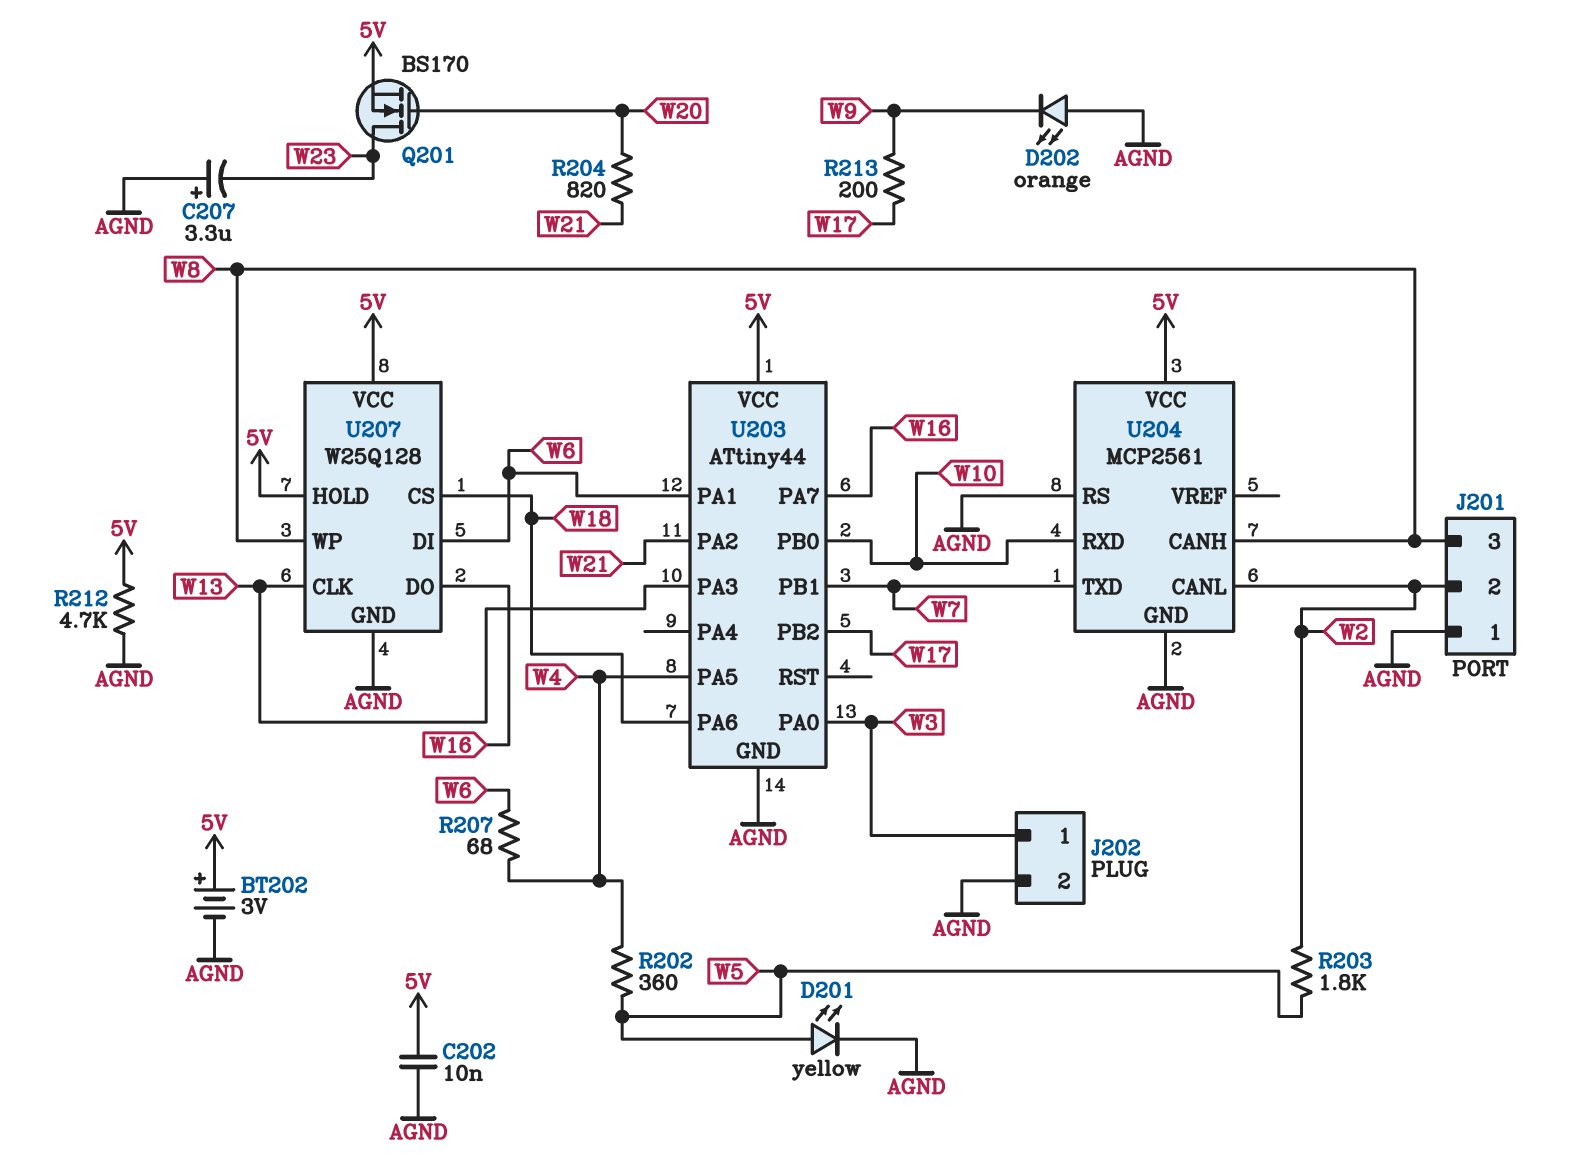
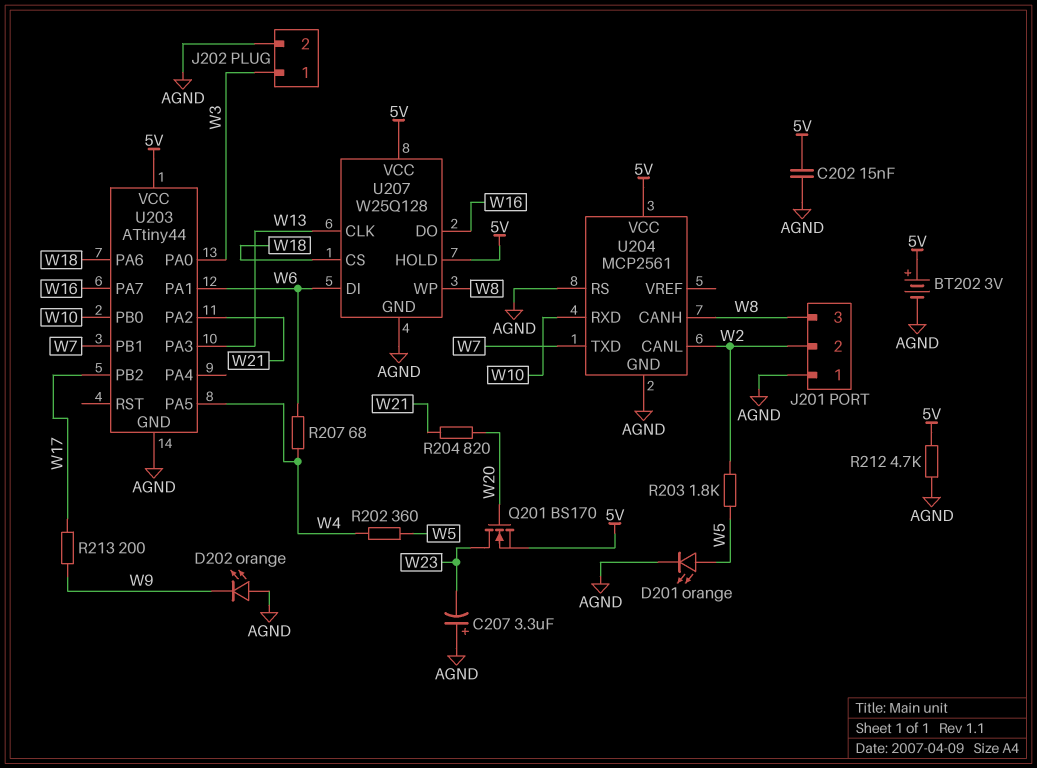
C202: 10nF (5V, AGND) -> 15nF (5V, AGND)
D201: LED yellow (A W5, K AGND) -> LED orange (A W5, K AGND)

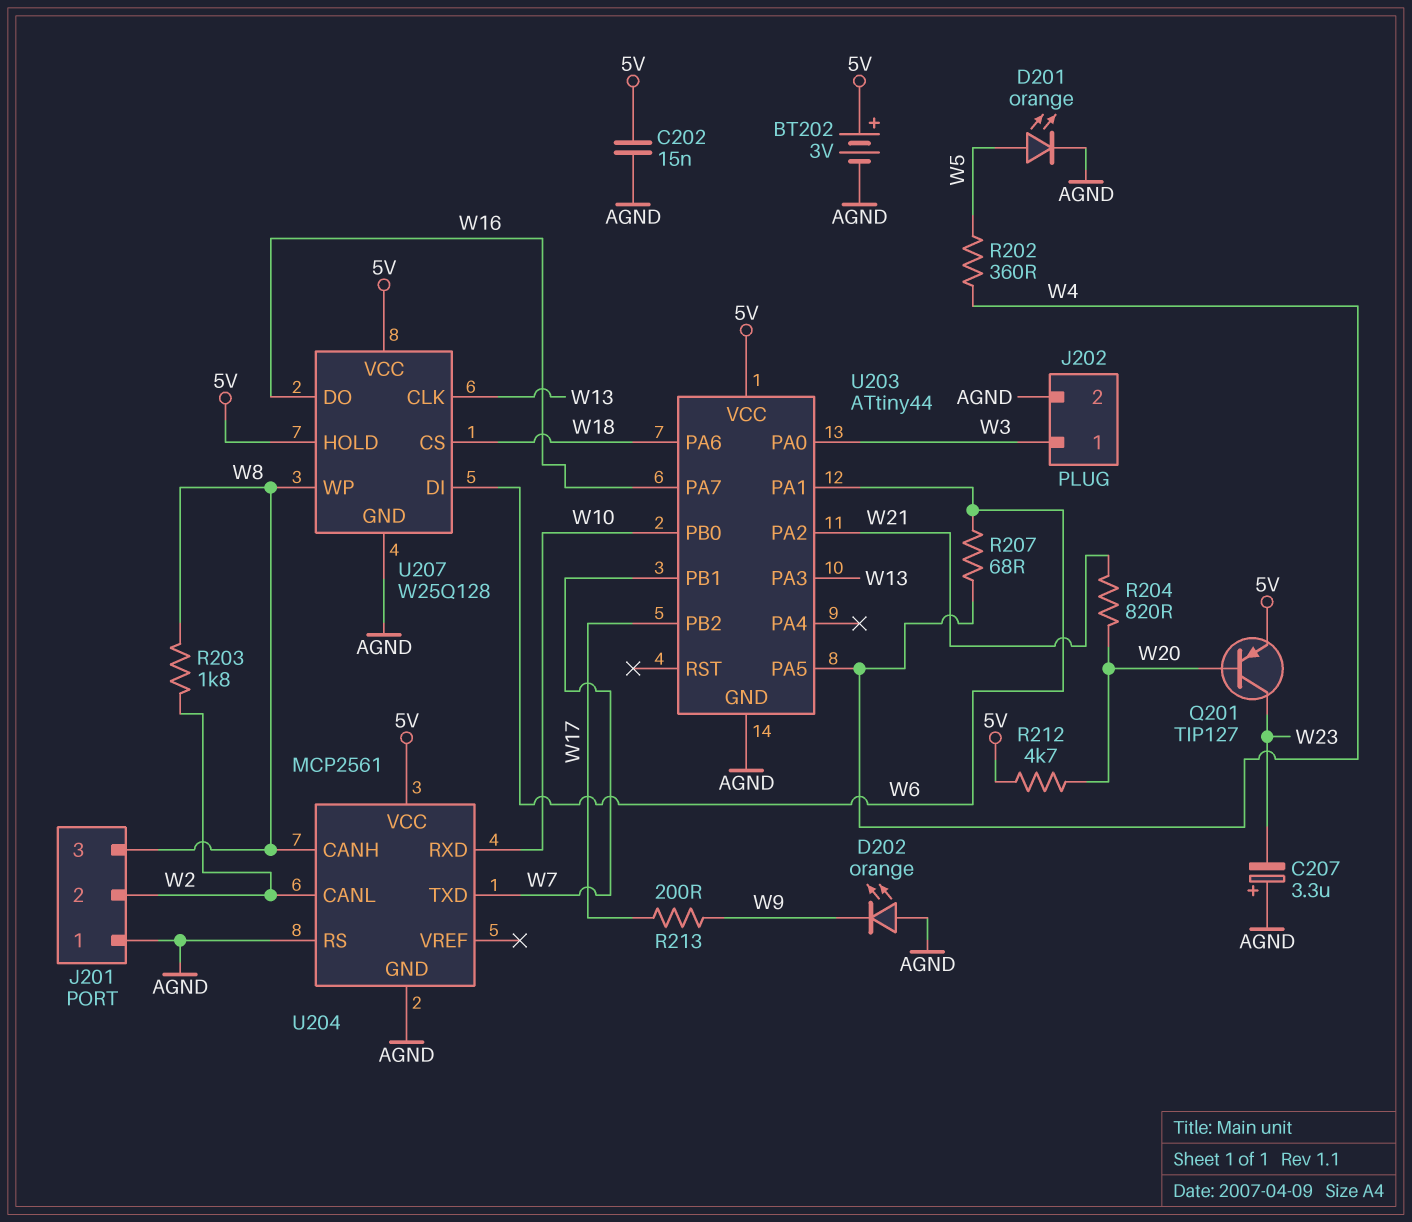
Q201: NMOS BS170 (G W20, D W23, S 5V) -> PNP TIP127 (B W20, C W23, E 5V)
R203: 1.8k (W2, W5) -> 1.8k (W2, W8)
R212: 4.7k (5V, AGND) -> 4.7k (5V, W20)

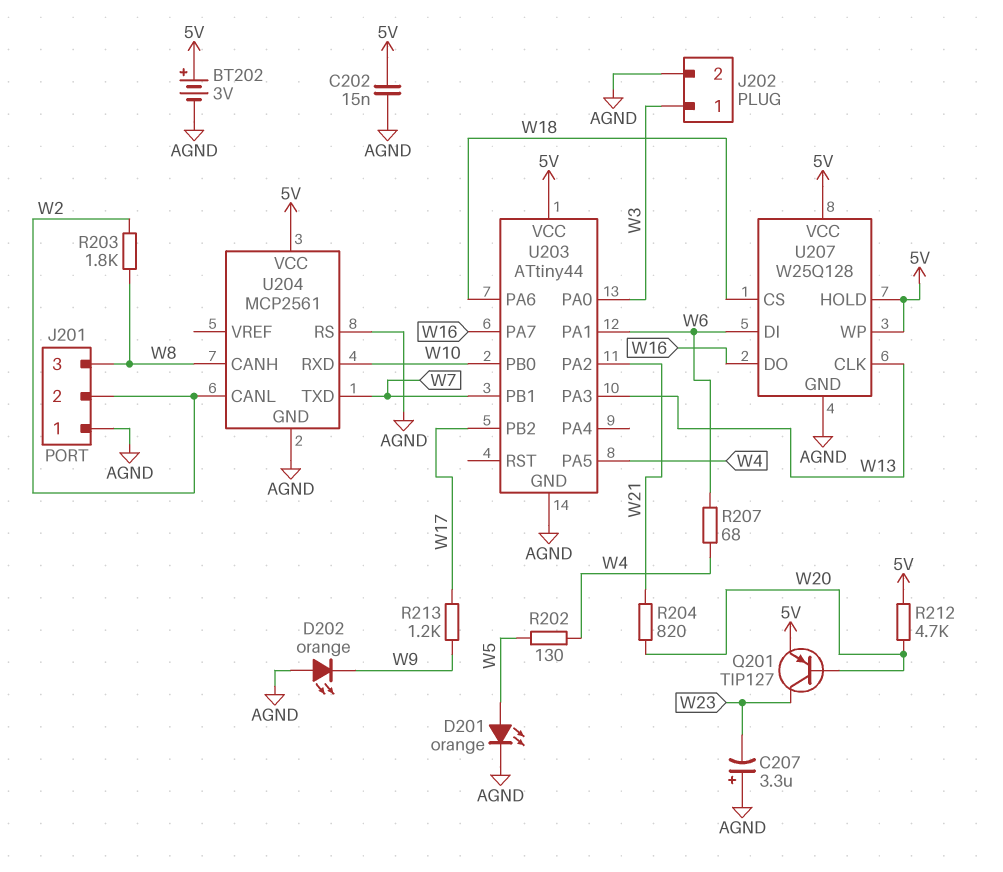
R202: 360 (W4, W5) -> 130 (W4, W5)
R213: 200 (W9, W17) -> 1.2k (W9, W17)
U207 pin WP: W8 -> 5V

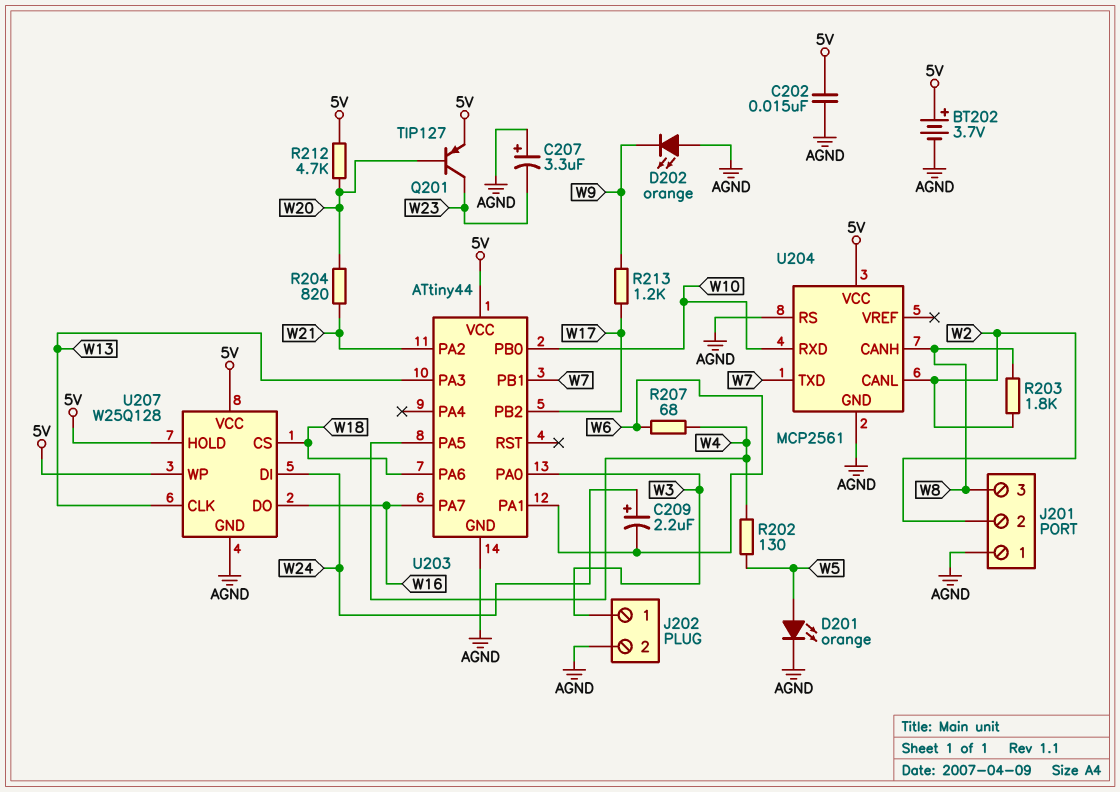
BT202: 3V (plus 5V, minus AGND) -> 3.7V (plus 5V, minus AGND)
C209: none -> 2.2uF (plus W24, minus W6)
U207 pin DI: W6 -> W24

